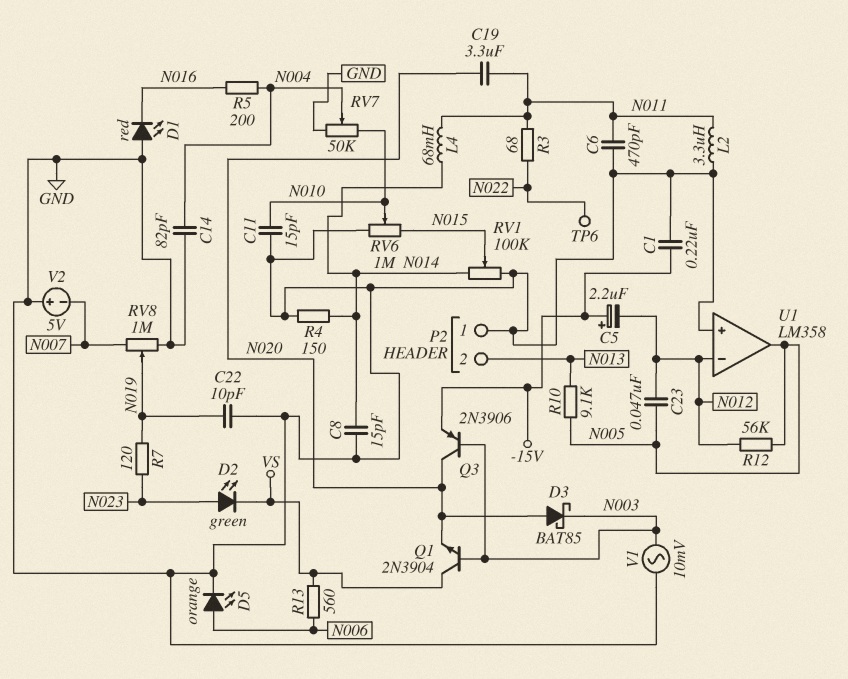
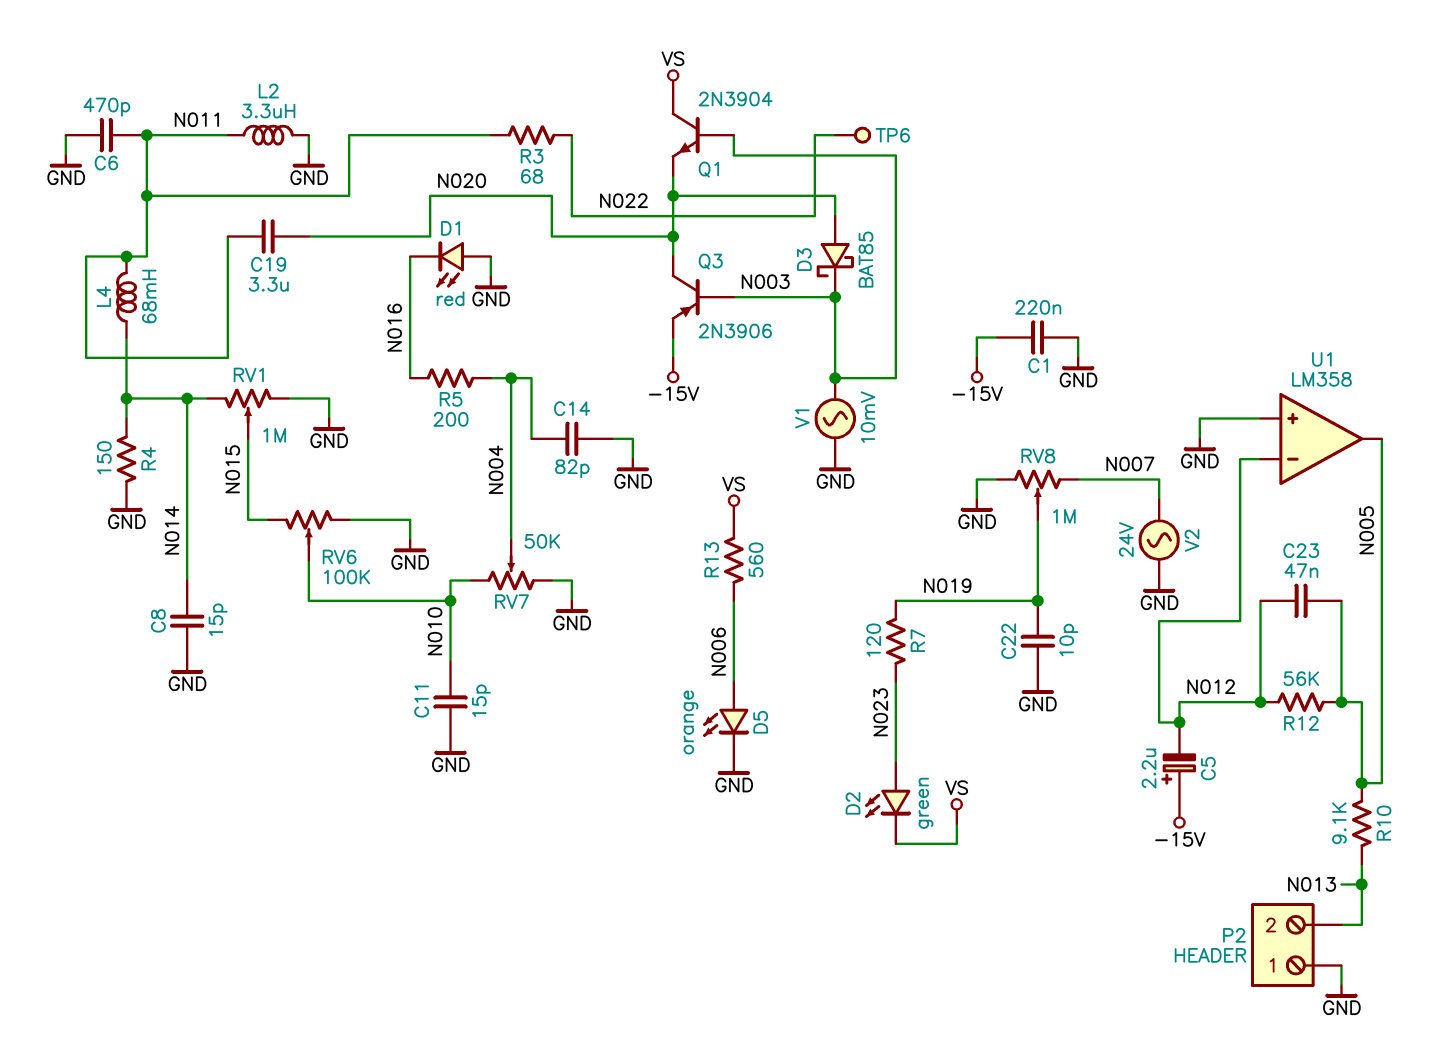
RV1: 100k (GND, N014, wiper N015) -> 1M (GND, N014, wiper N015)
RV6: 1M (GND, N015, wiper N010) -> 100k (GND, N015, wiper N010)
V2: 5V (plus GND, minus N007) -> AC 24V (GND, N007)

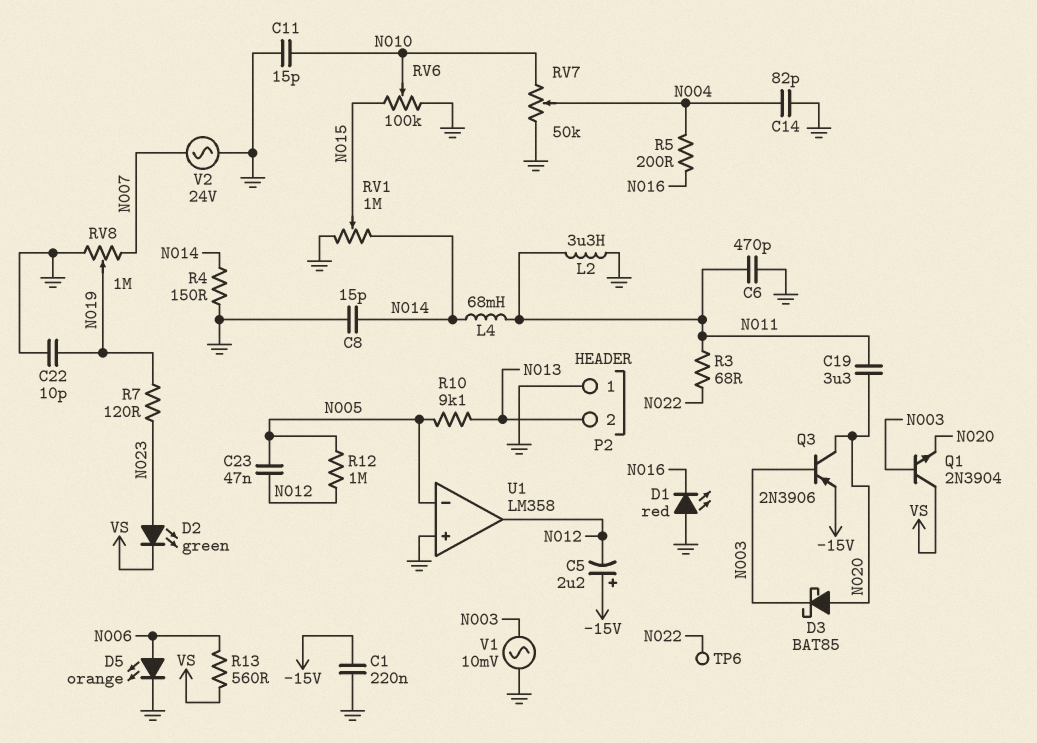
R12: 56k (N005, N012) -> 1M (N005, N012)
U1 pin in-: N012 -> N005
U1 pin out: N005 -> N012

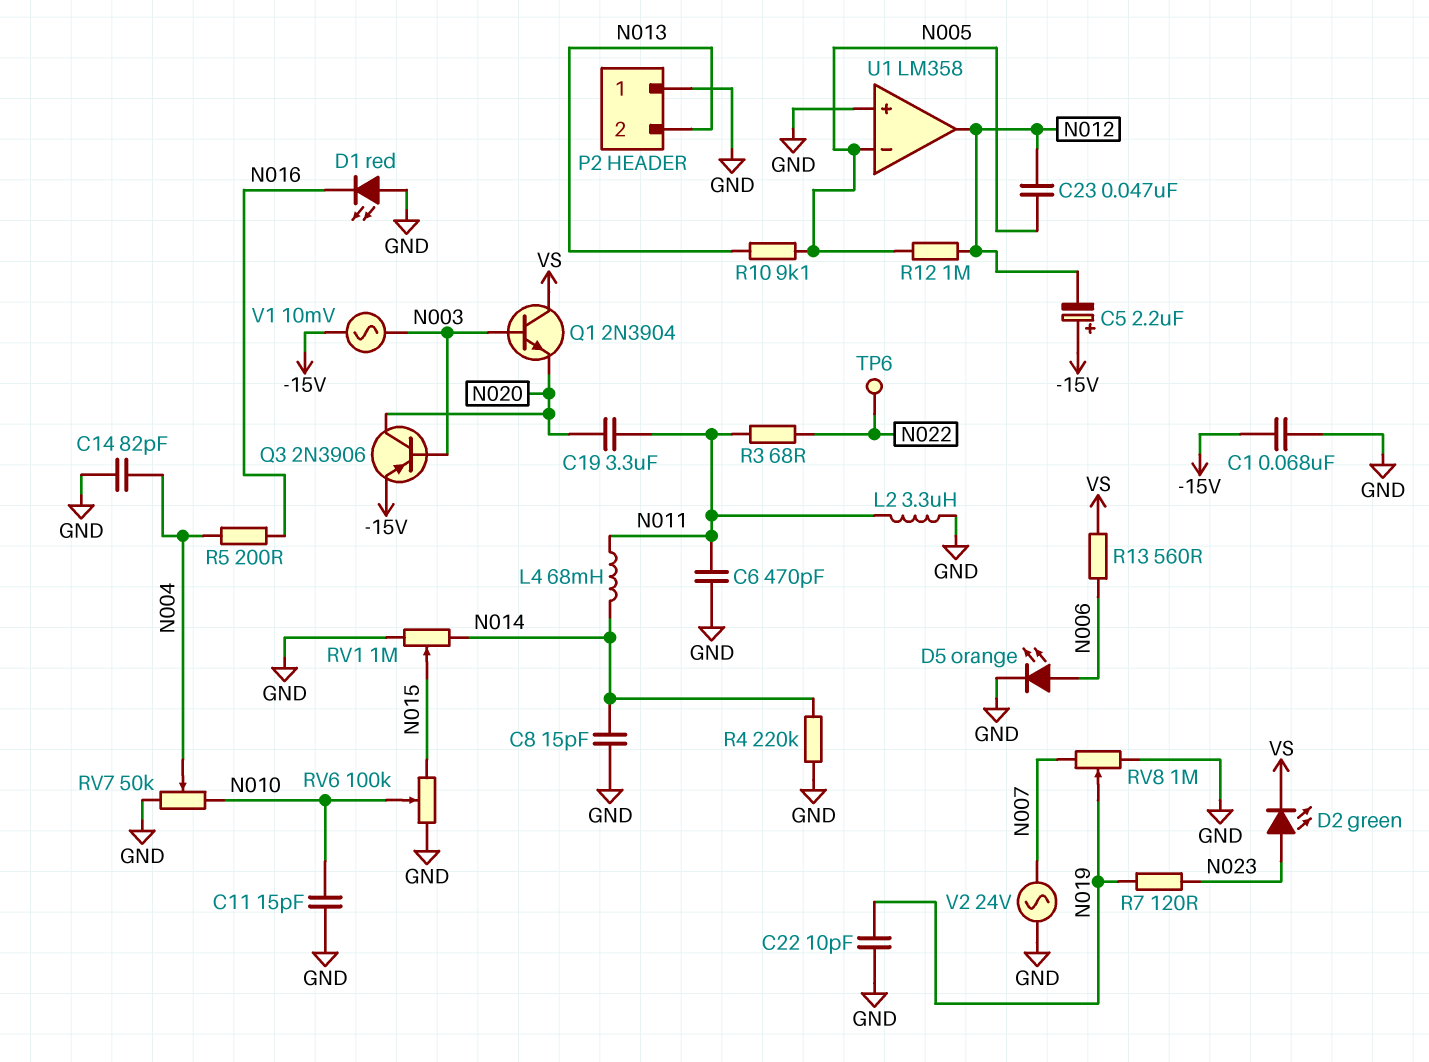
C1: 220nF (-15V, GND) -> 68nF (-15V, GND)
D3: schottky BAT85 (A N020, K N003) -> none
R4: 150 (GND, N014) -> 220k (GND, N014)
V1: AC 10mV (GND, N003) -> AC 10mV (-15V, N003)

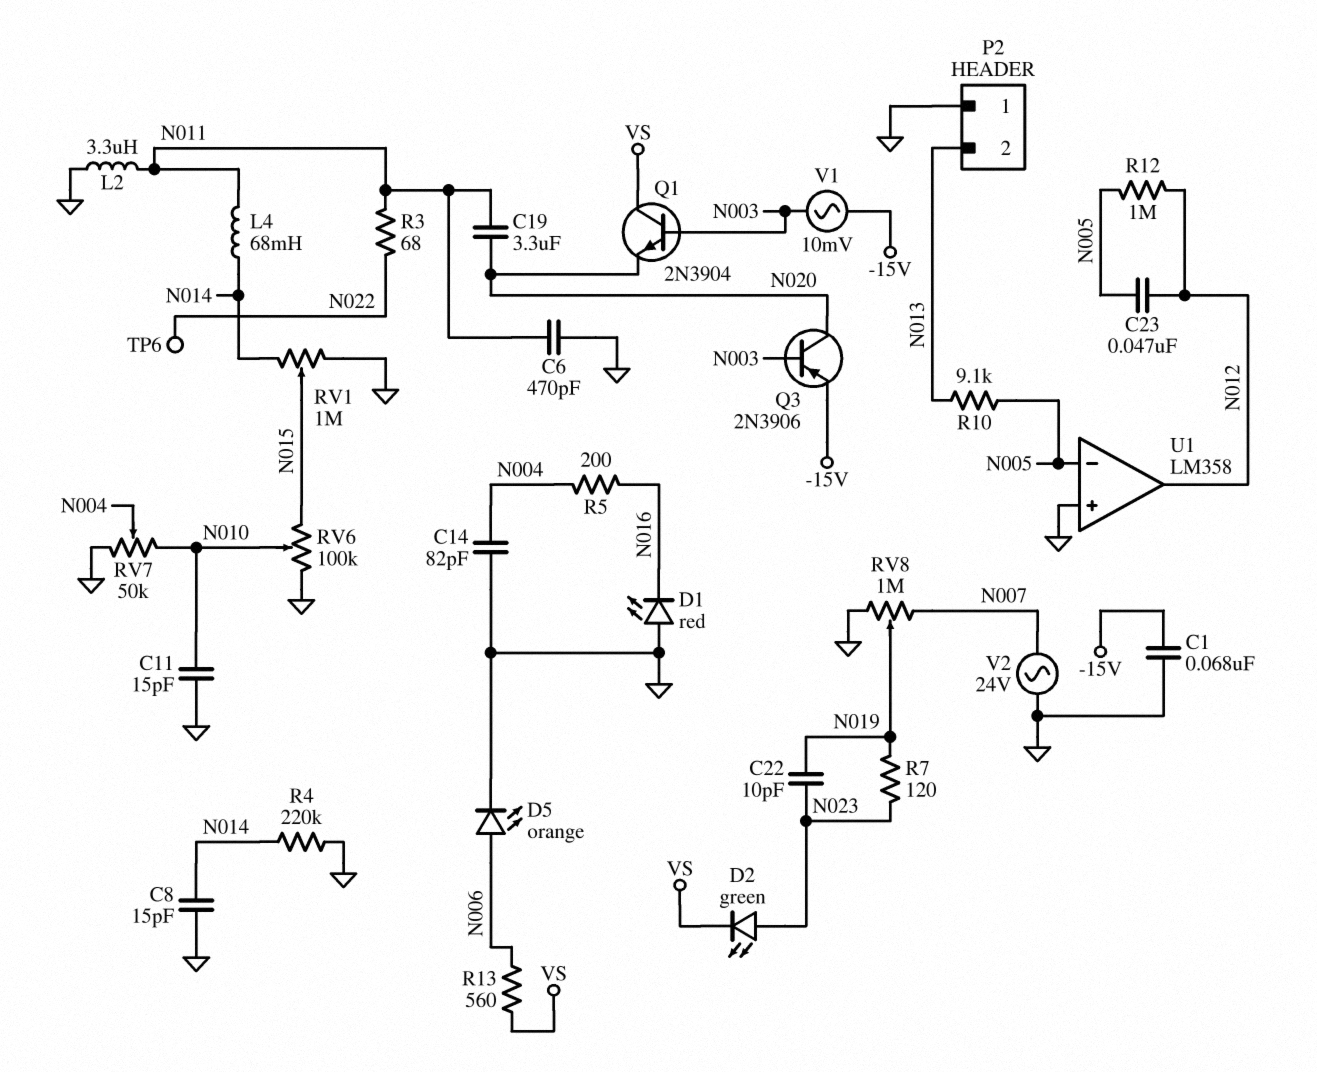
C5: 2.2uF (plus -15V, minus N012) -> none
C22: 10pF (GND, N019) -> 10pF (N019, N023)

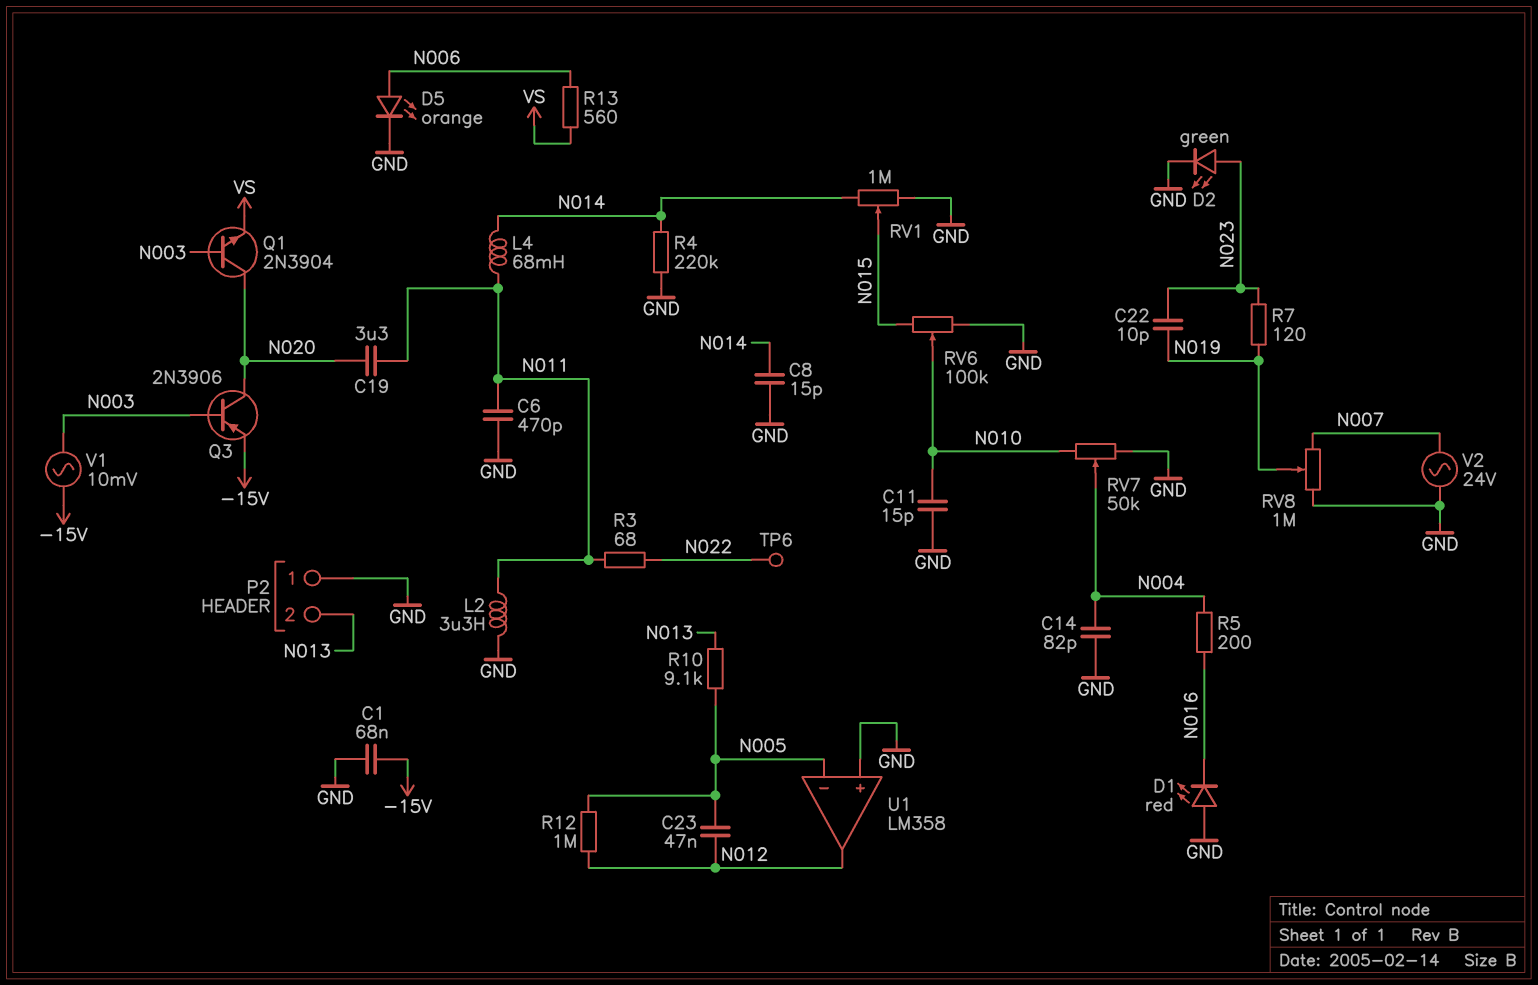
D2: LED green (A N023, K VS) -> LED green (A N023, K GND)
Q1: NPN 2N3904 (B N003, C VS, E N020) -> NPN 2N3904 (B N003, C N020, E VS)

